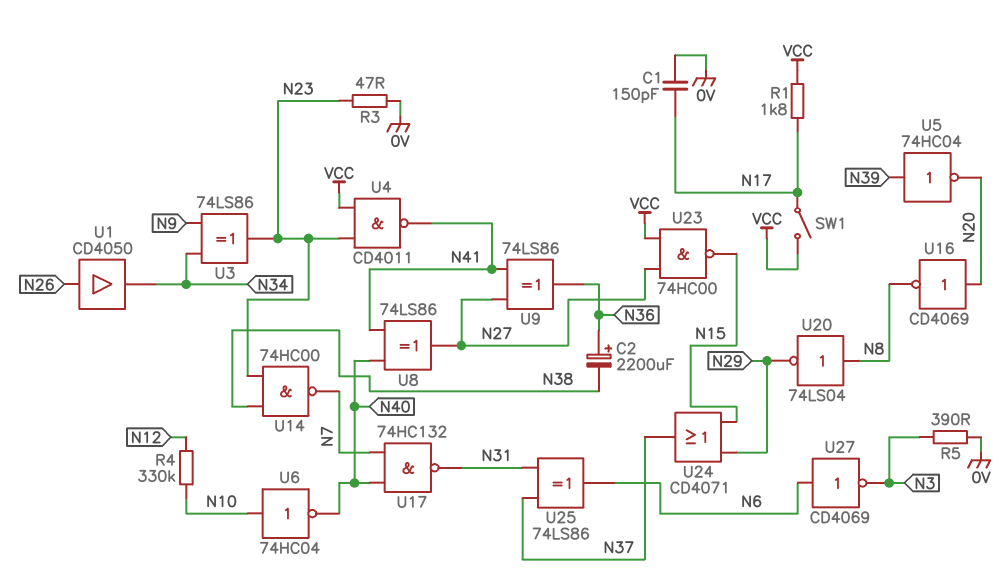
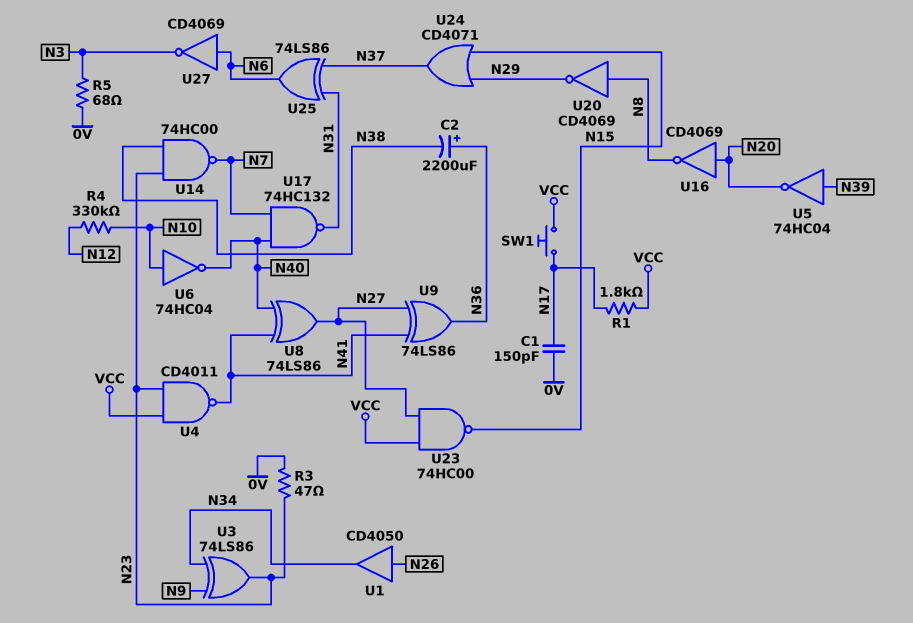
R5: 390 (0V, N3) -> 68 (0V, N3)
SW1: switch (N17, VCC) -> button (N17, VCC)
U20: NOT 74LS04 (in N8, out N29) -> NOT CD4069 (in N8, out N29)

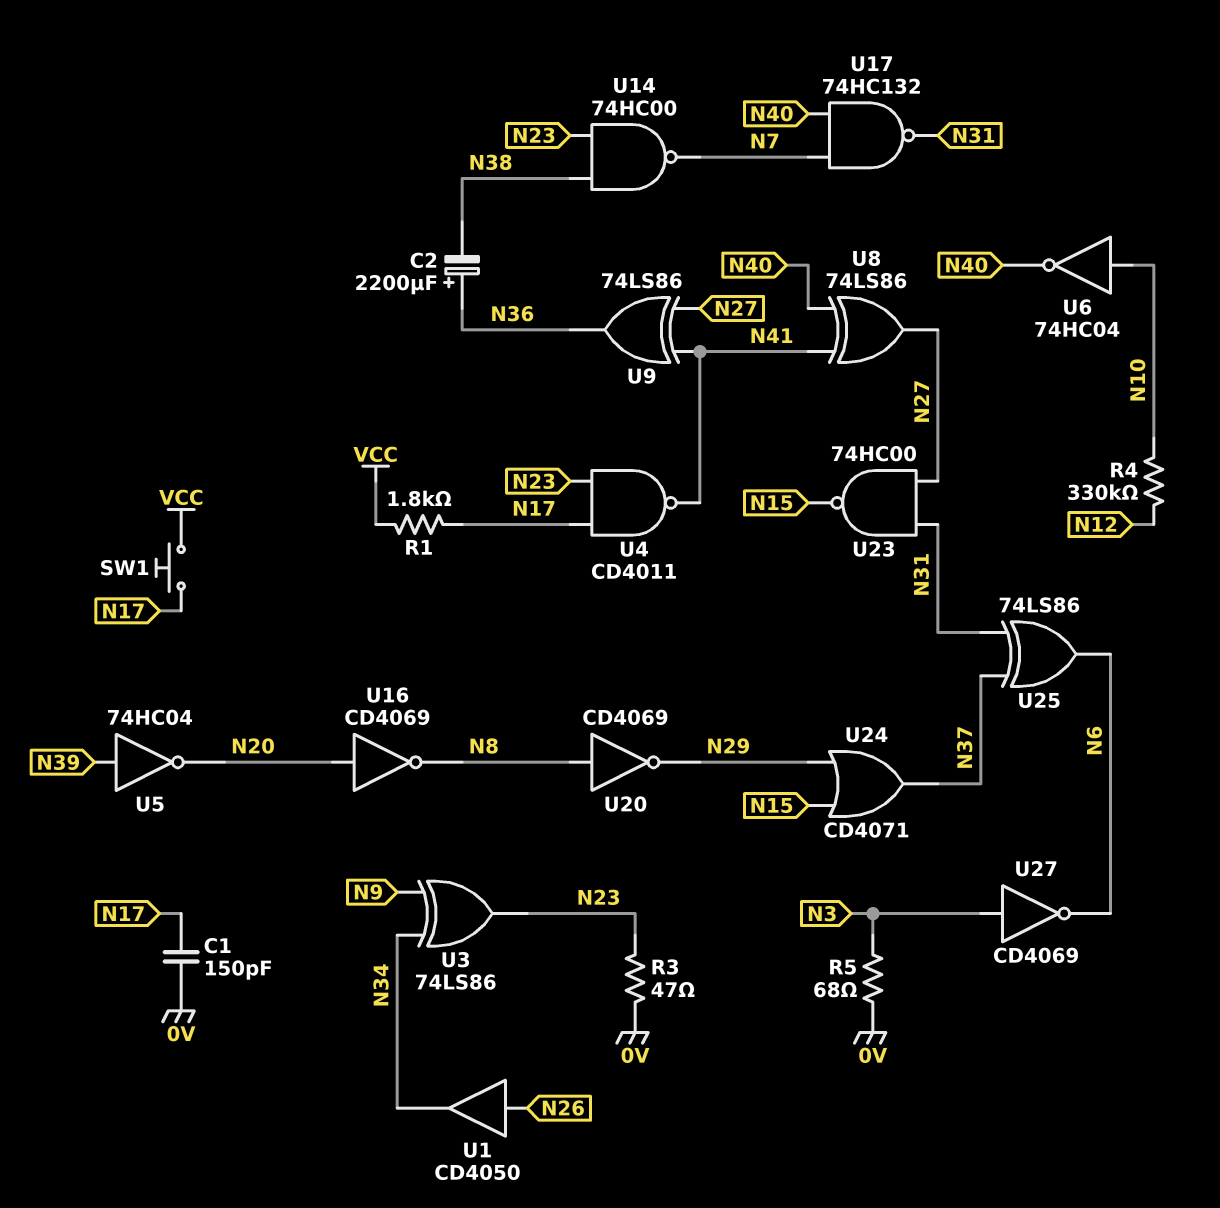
U4: NAND CD4011 (in N23, in VCC, out N41) -> NAND CD4011 (in N17, in N23, out N41)
U23: NAND 74HC00 (in N27, in VCC, out N15) -> NAND 74HC00 (in N27, in N31, out N15)
U27: NOT CD4069 (in N6, out N3) -> NOT CD4069 (in N3, out N6)

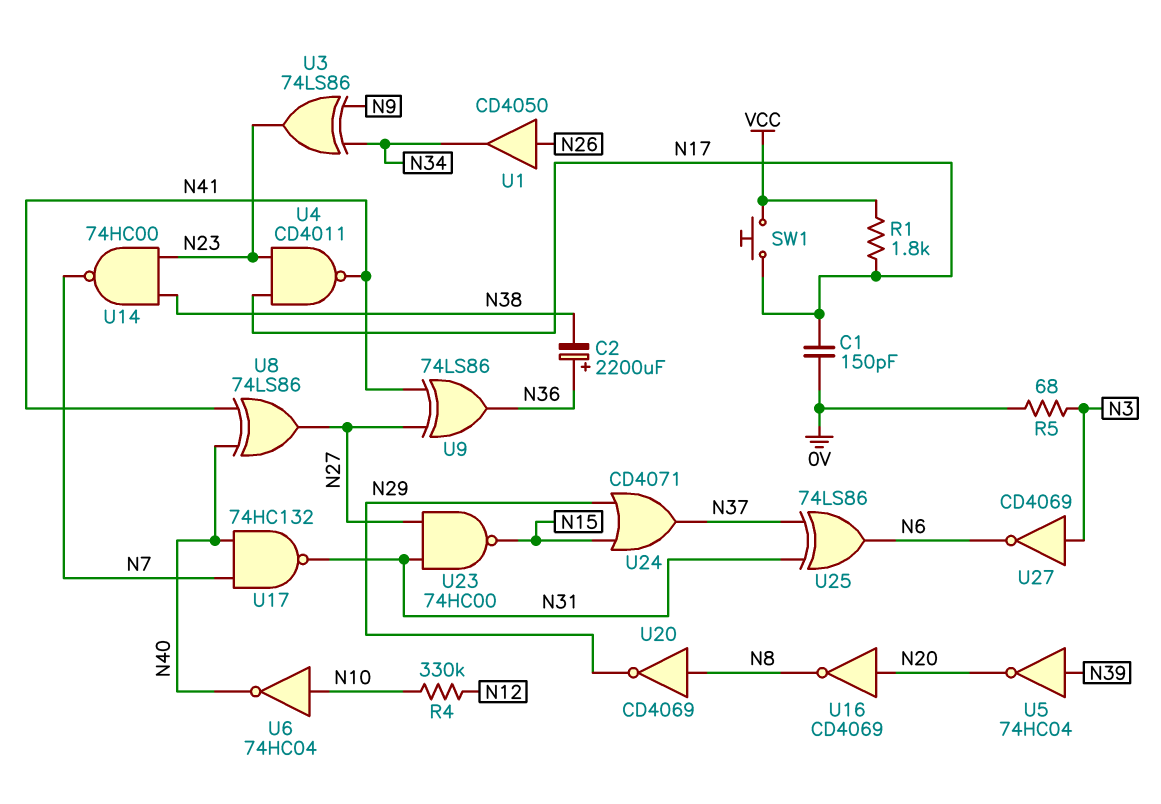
R3: 47 (0V, N23) -> none

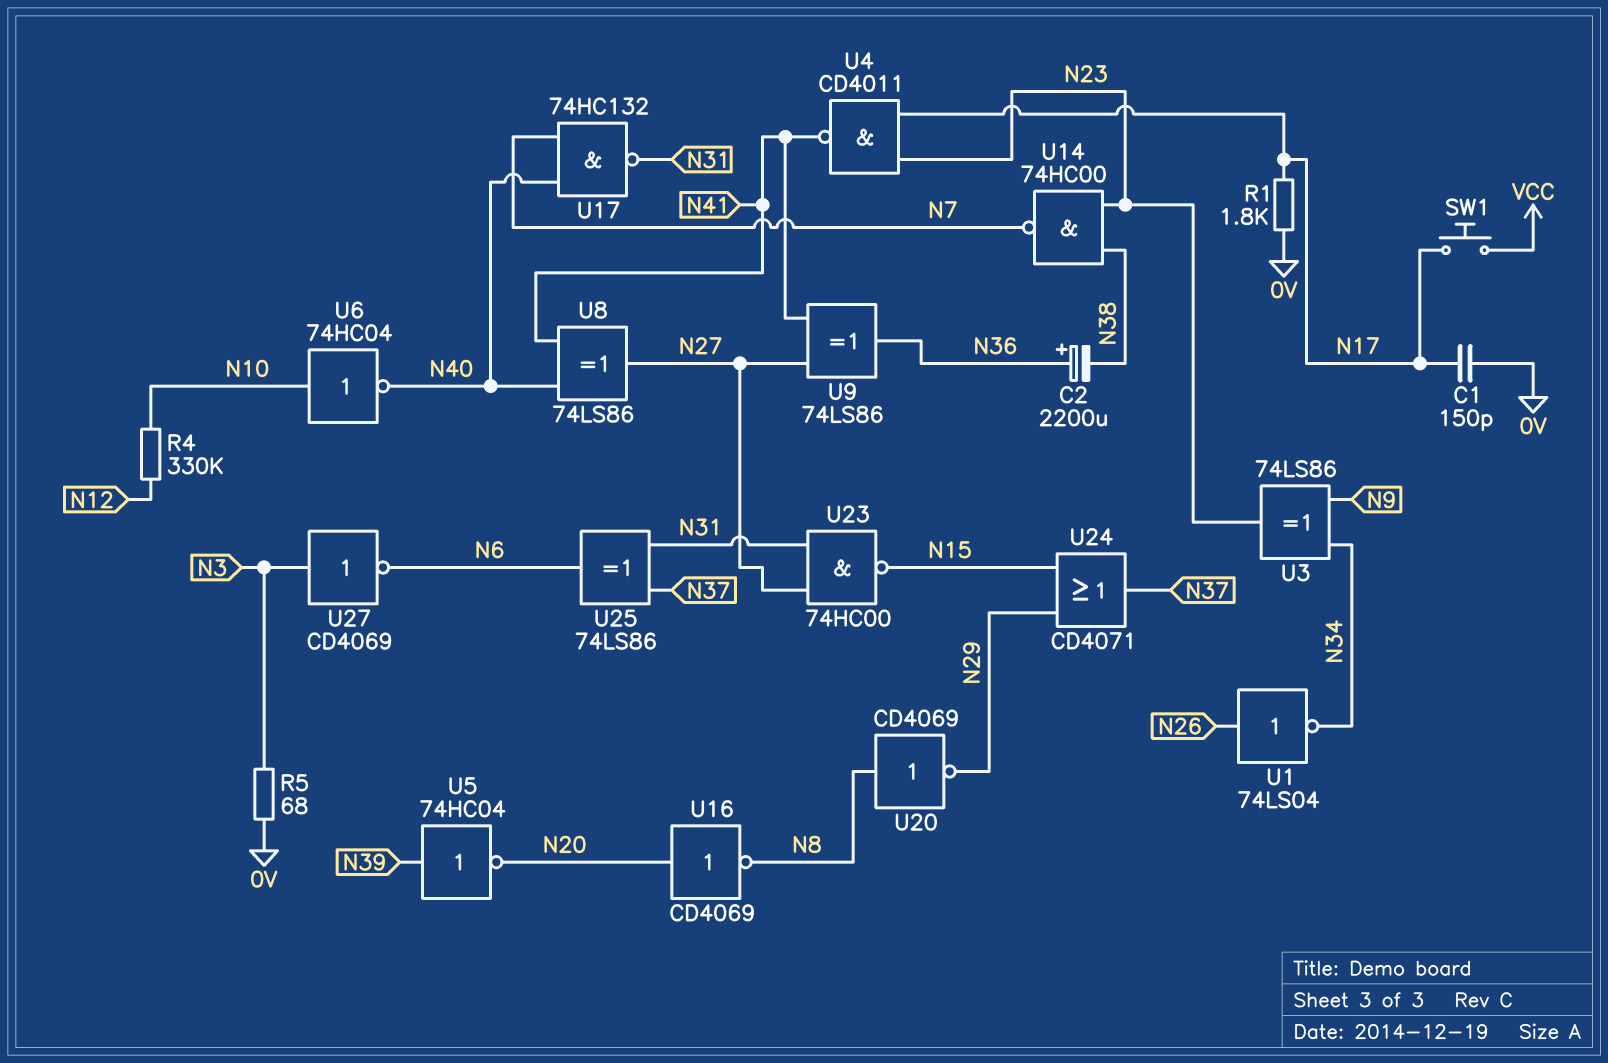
R1: 1.8k (N17, VCC) -> 1.8k (0V, N17)
U1: buffer CD4050 (in N26, out N34) -> NOT 74LS04 (in N26, out N34)

